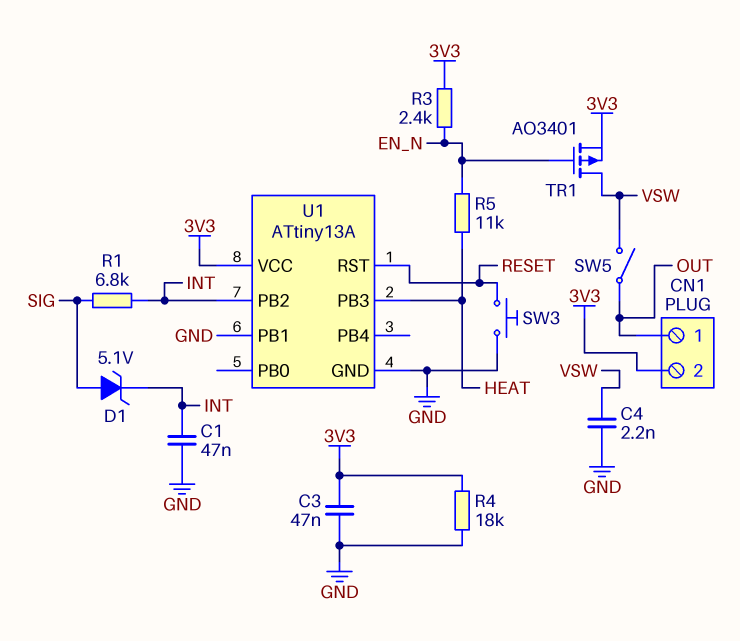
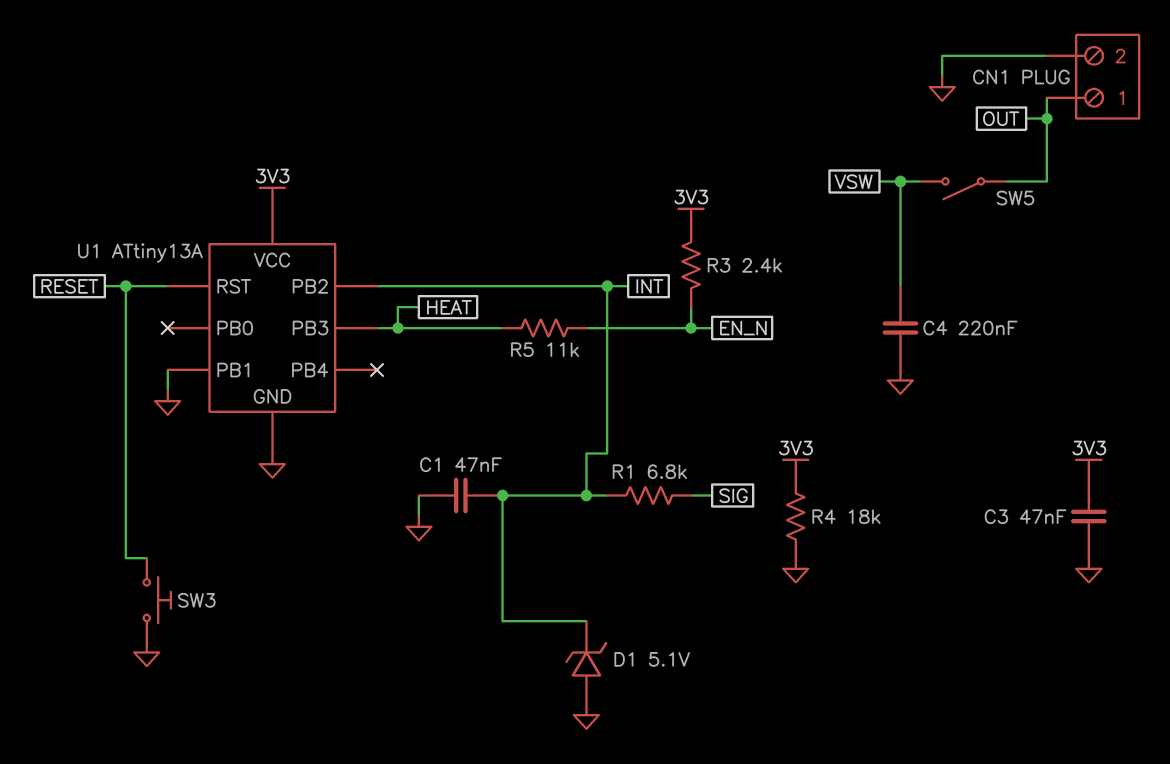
C4: 2.2nF (GND, VSW) -> 220nF (GND, VSW)
CN1 pin 2: 3V3 -> GND
D1: zener 5.1V (A SIG, K INT) -> zener 5.1V (A GND, K INT)
TR1: PMOS AO3401 (G EN_N, D VSW, S 3V3) -> none

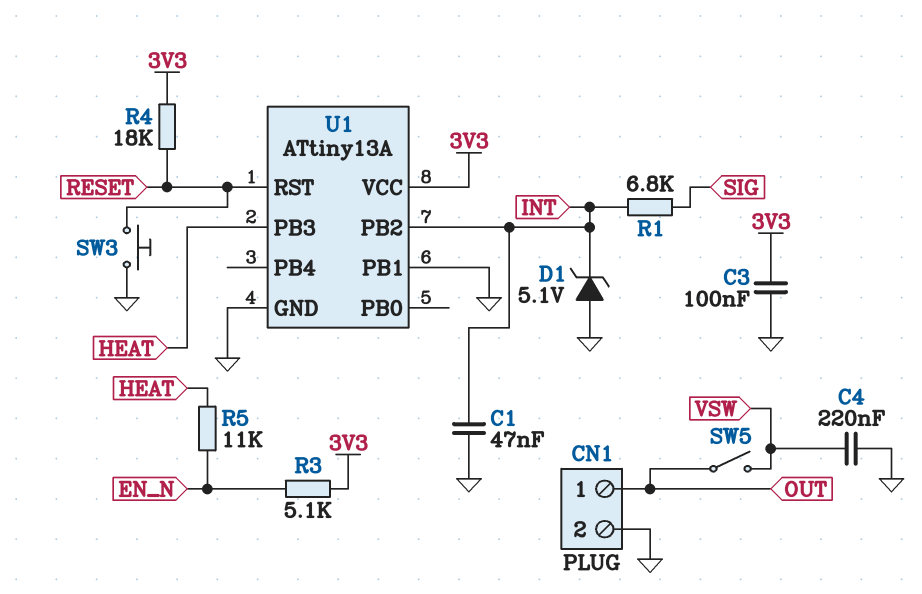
C3: 47nF (3V3, GND) -> 100nF (3V3, GND)
R3: 2.4k (3V3, EN_N) -> 5.1k (3V3, EN_N)
R4: 18k (3V3, GND) -> 18k (3V3, RESET)

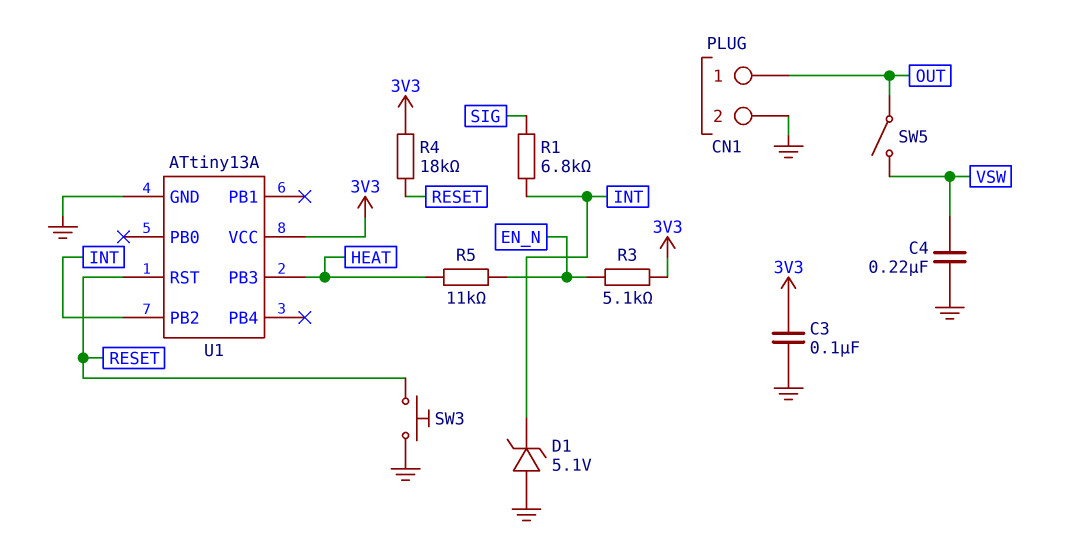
C1: 47nF (GND, INT) -> none
U1 pin PB1: GND -> none

